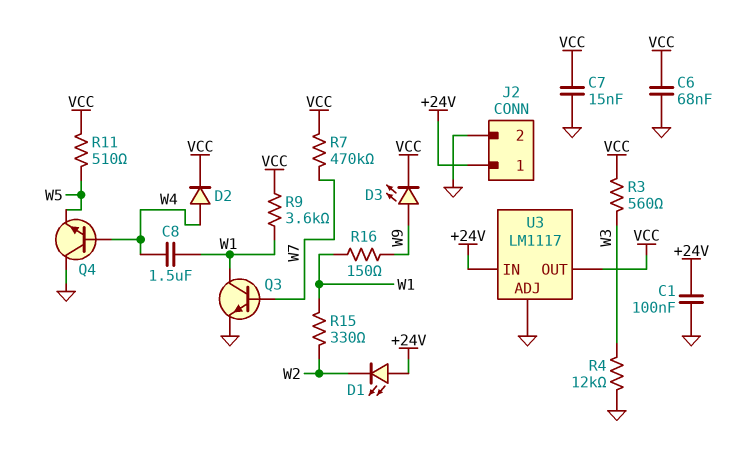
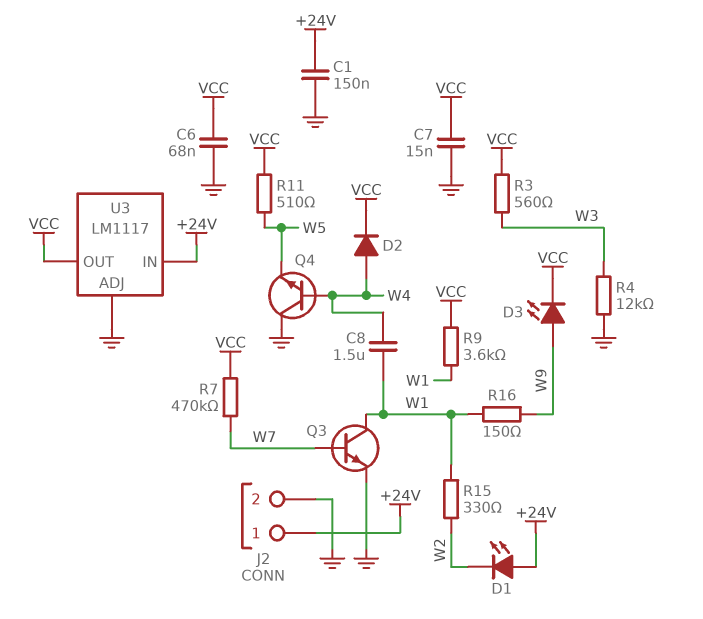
C1: 100nF (+24V, GND) -> 150nF (+24V, GND)

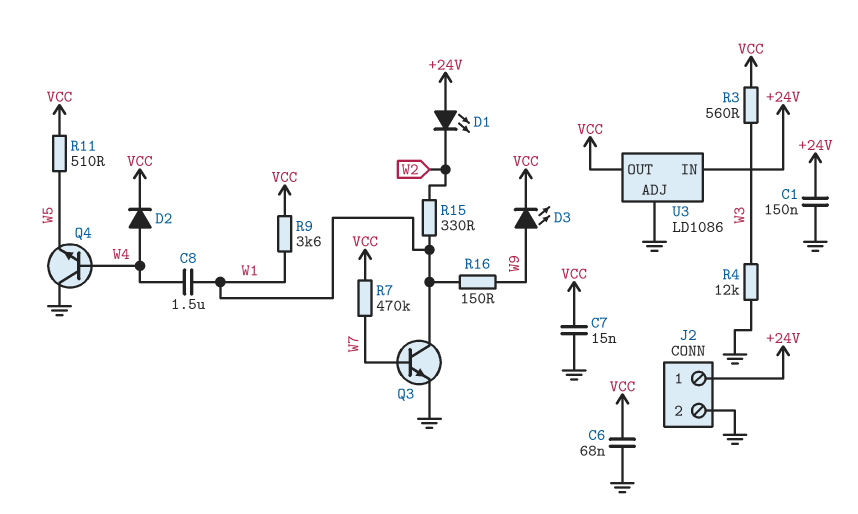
U3: LM1117 -> LD1086

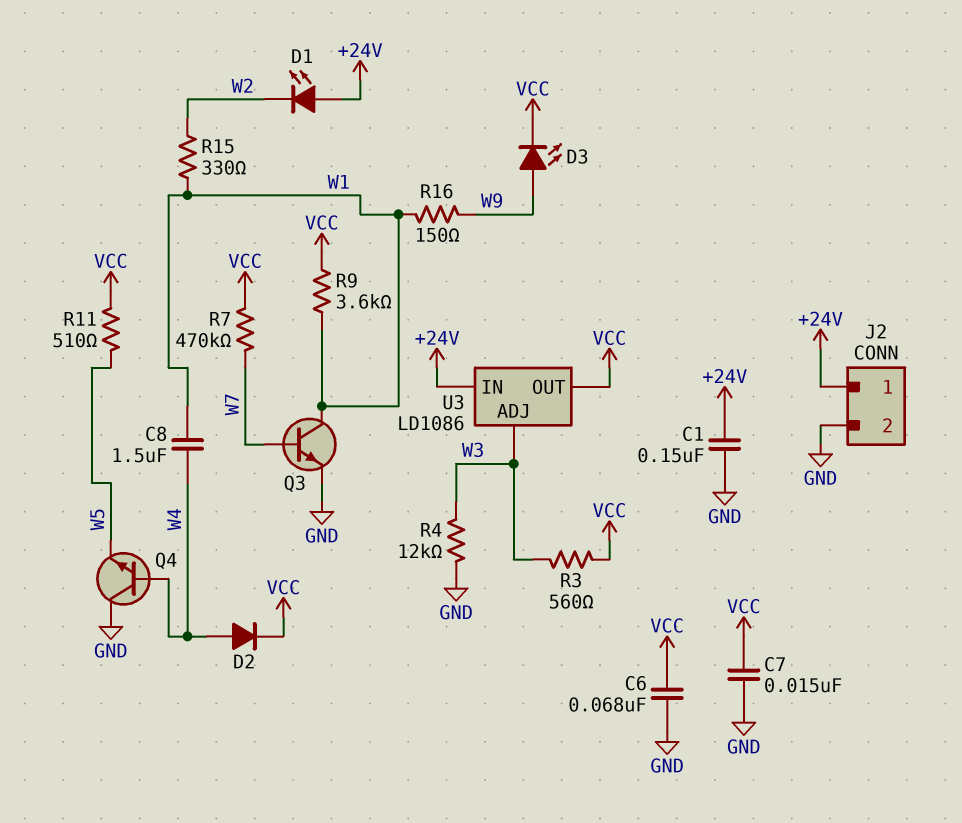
U3 pin ADJ: GND -> W3

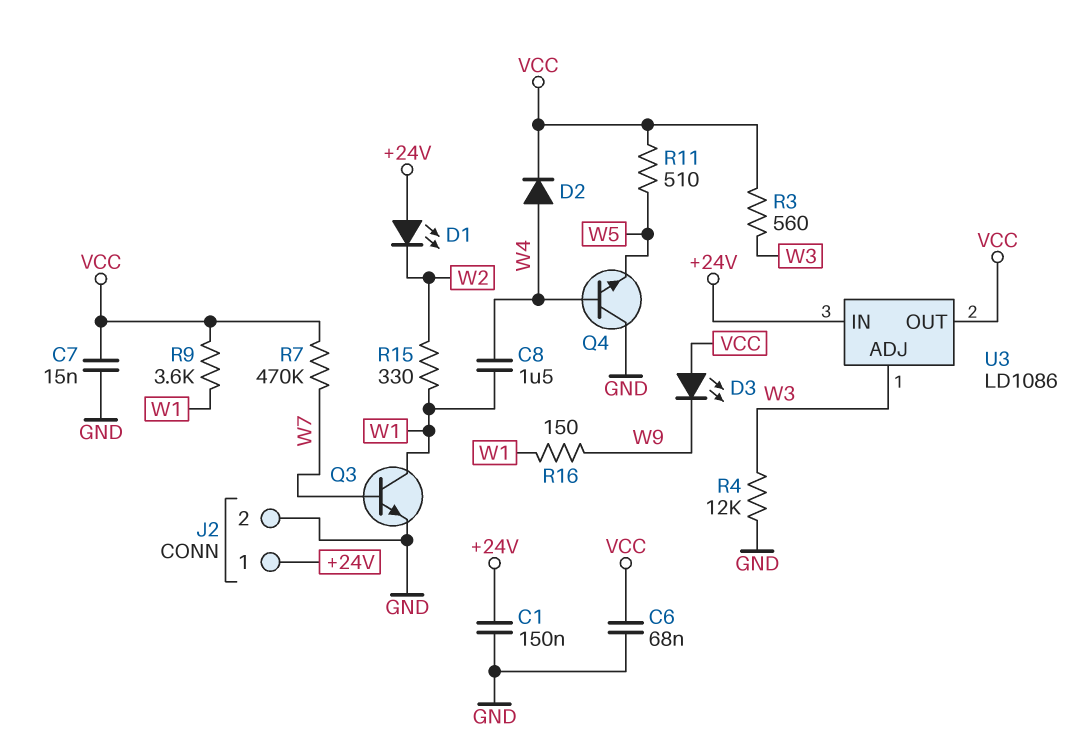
D3: LED (A W9, K VCC) -> LED (A VCC, K W9)

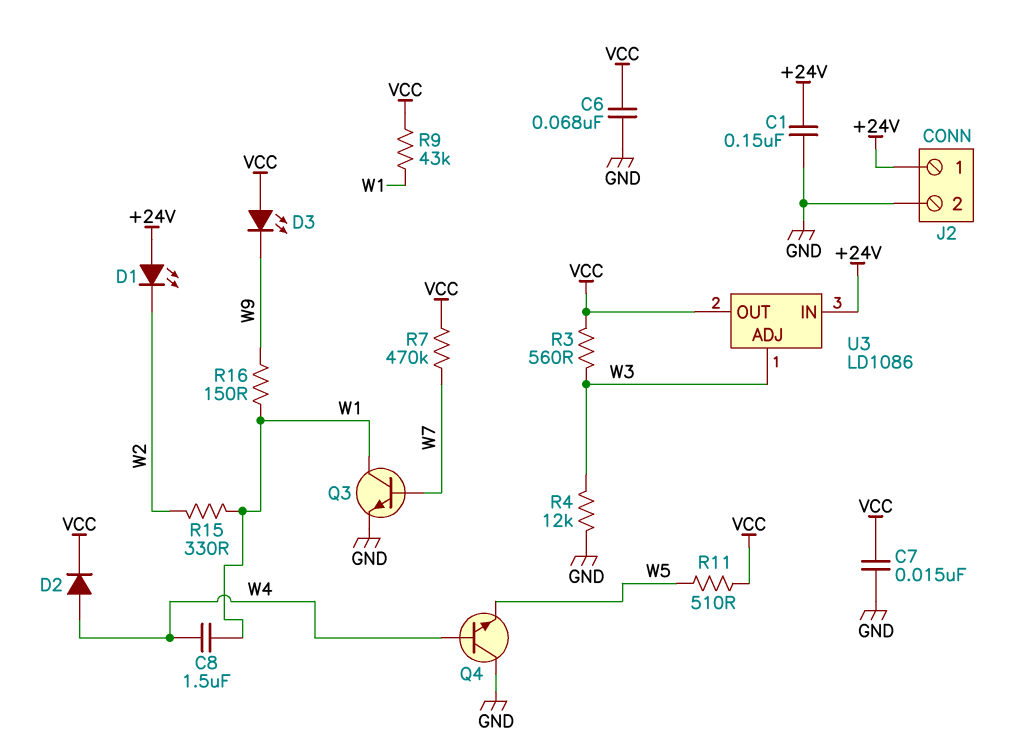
R9: 3.6k (VCC, W1) -> 43k (VCC, W1)

